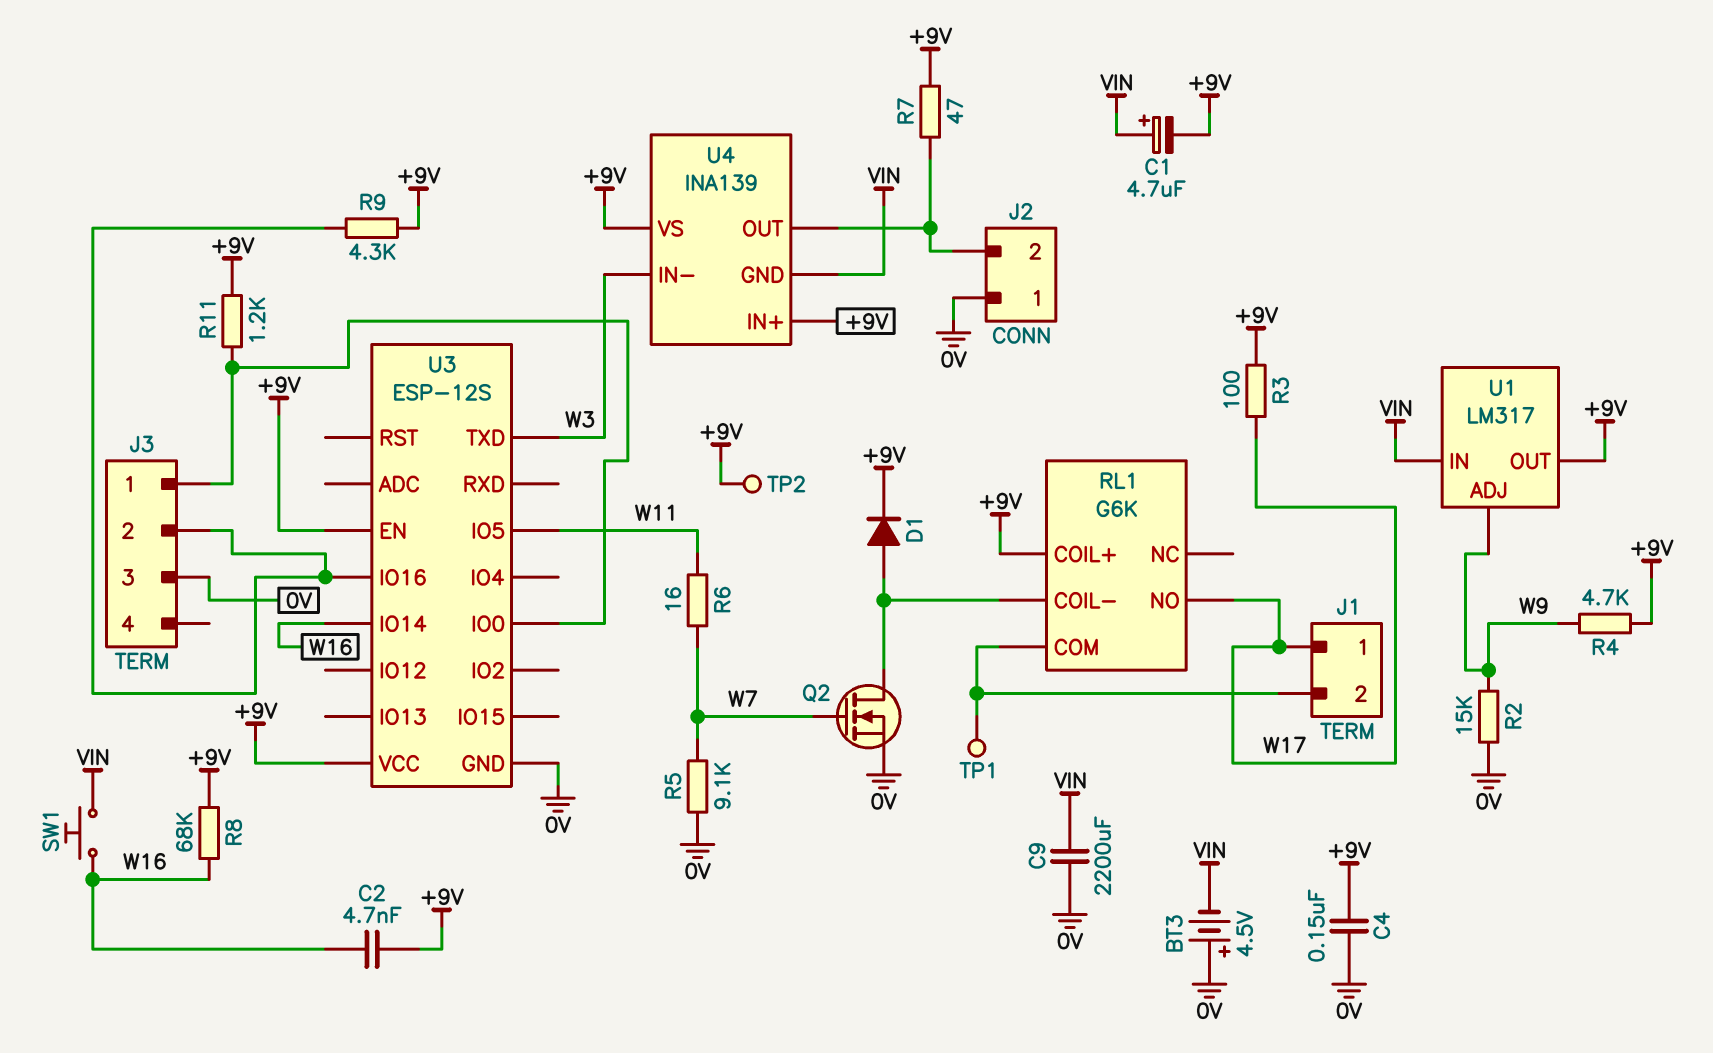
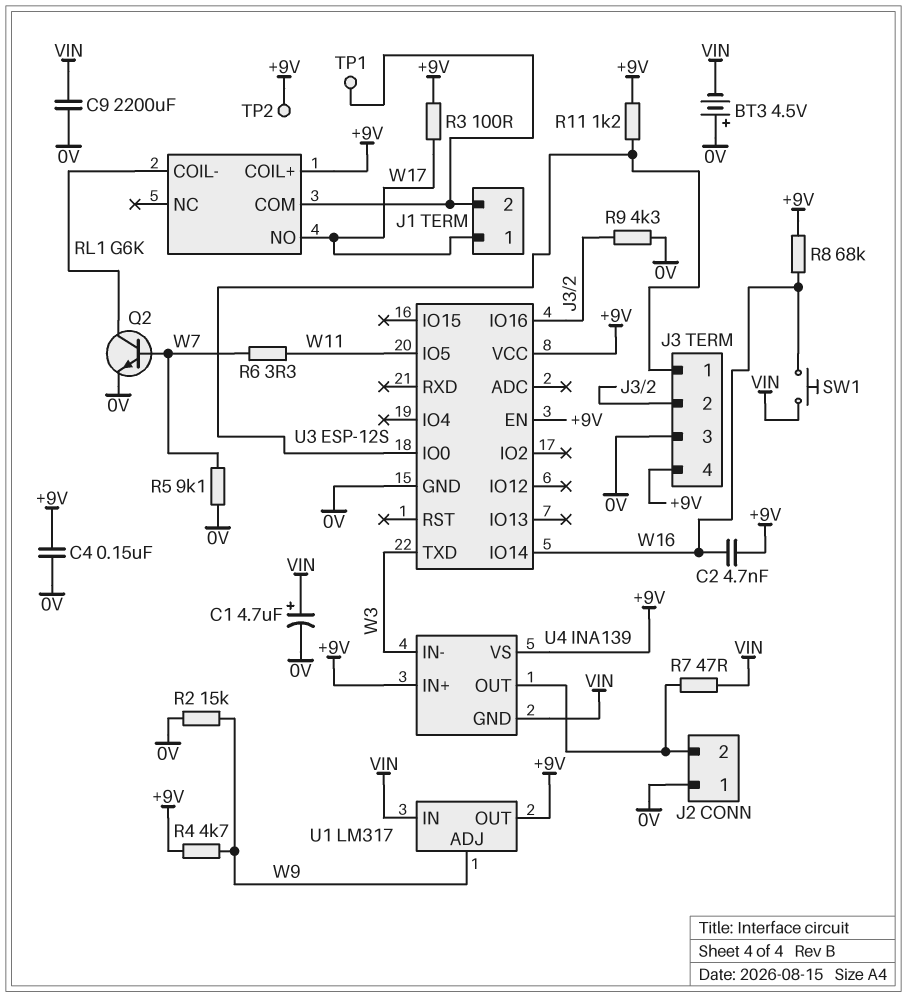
C1: 4.7uF (plus VIN, minus +9V) -> 4.7uF (plus VIN, minus 0V)
D1: diode (A RL1/COIL-, K +9V) -> none
J3 pin 4: none -> +9V
Q2: NMOS (G W7, D RL1/COIL-, S 0V) -> NPN (B W7, C RL1/COIL-, E 0V)
R6: 16 (W7, W11) -> 3.3 (W7, W11)
R7: 47 (+9V, J2/2) -> 47 (J2/2, VIN)
R9: 4.3k (+9V, J3/2) -> 4.3k (0V, J3/2)

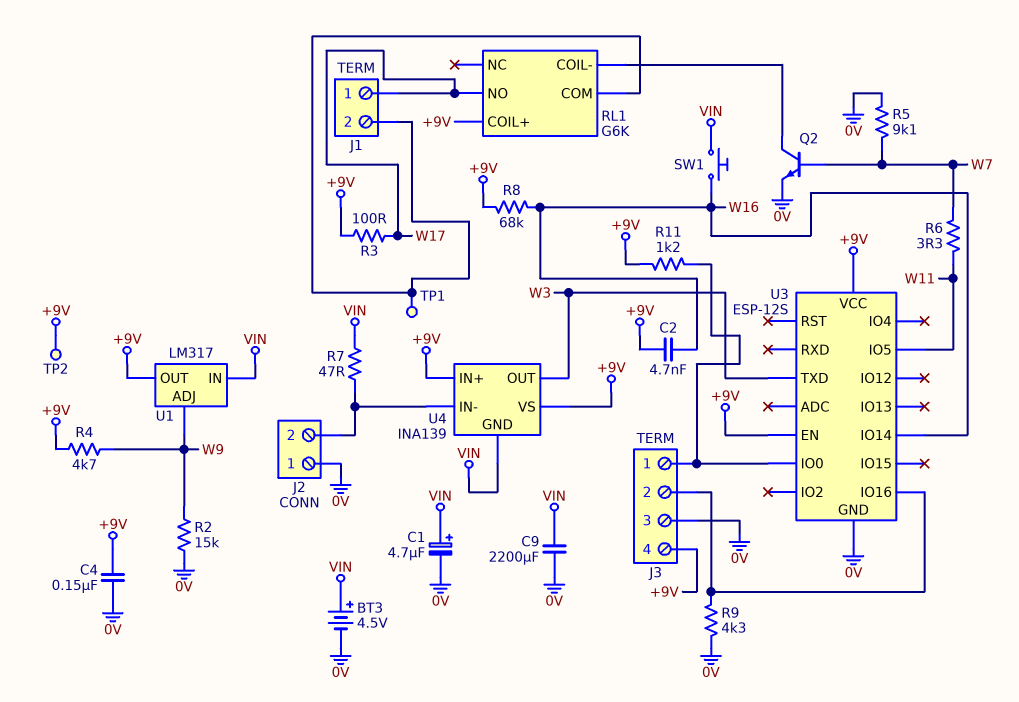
BT3: 4.5V (plus 0V, minus VIN) -> 4.5V (plus VIN, minus 0V)
U4 pin IN-: W3 -> J2/2
U4 pin OUT: J2/2 -> W3

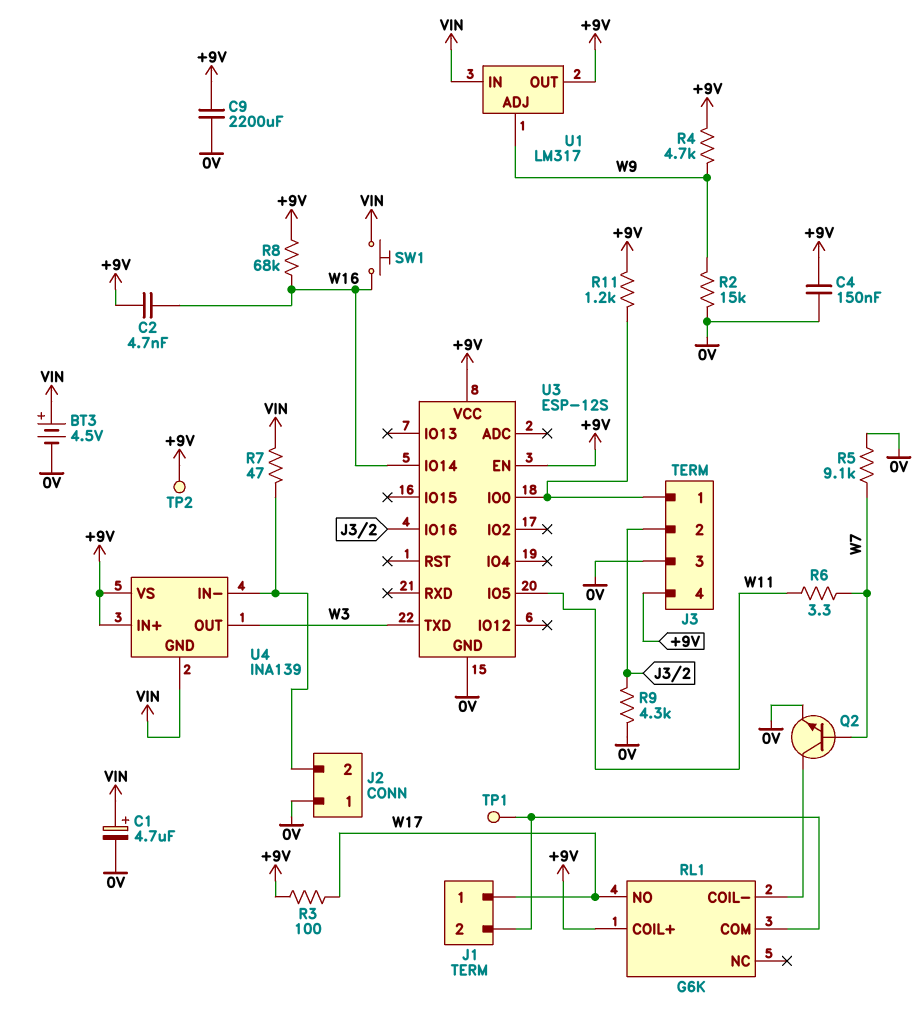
C9: 2200uF (0V, VIN) -> 2200uF (+9V, 0V)

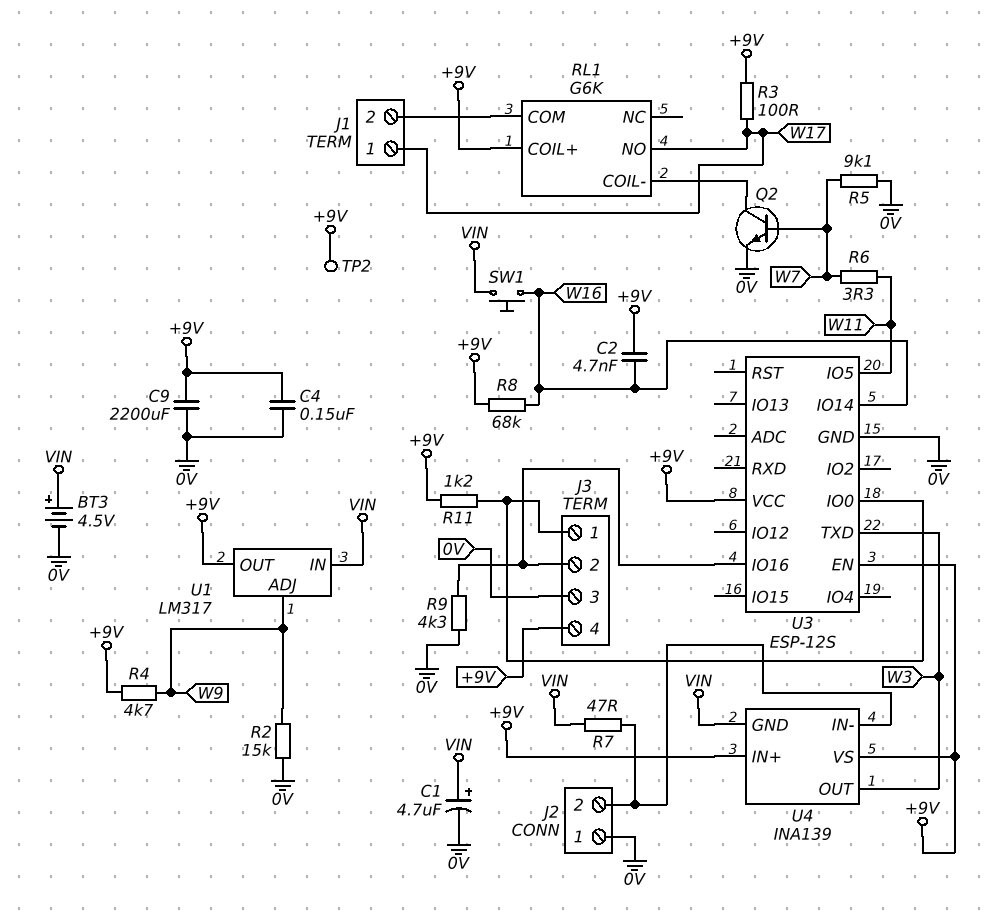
TP1: test point (J1/2) -> none

